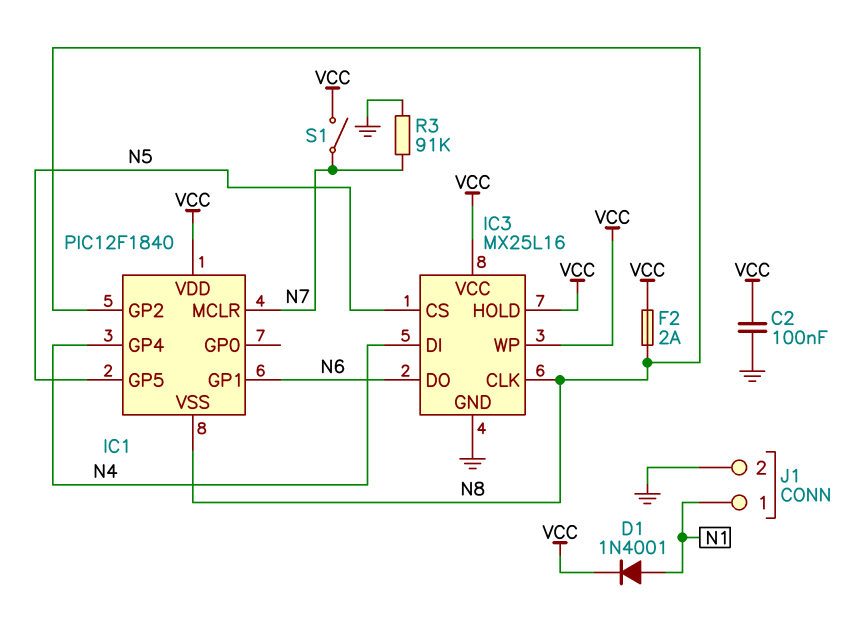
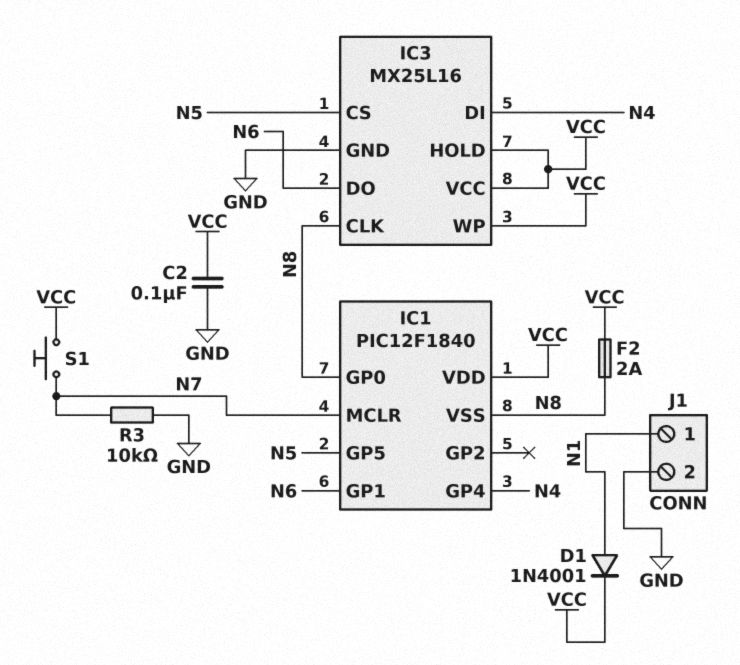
IC1 pin GP0: none -> N8
IC1 pin GP2: N8 -> none
R3: 91k (GND, N7) -> 10k (GND, N7)
S1: switch (N7, VCC) -> button (N7, VCC)

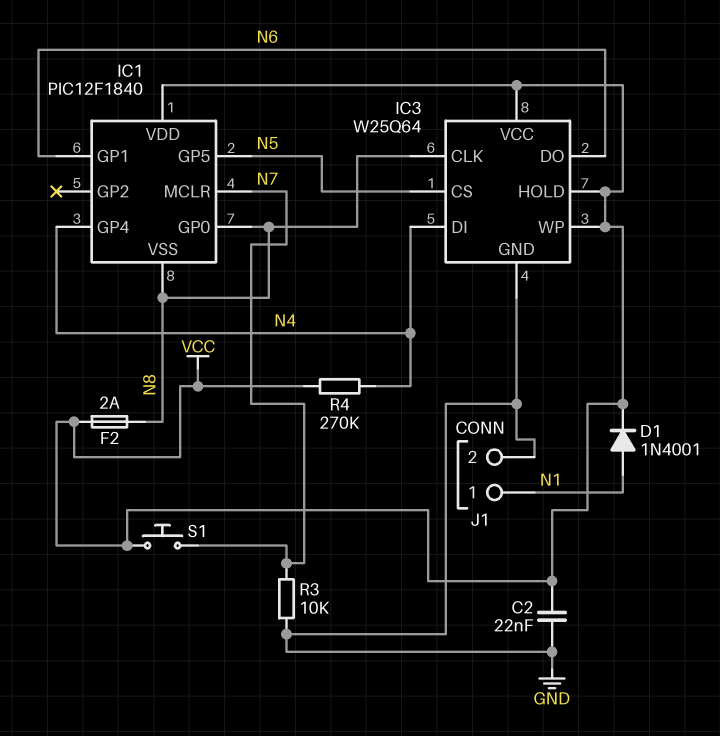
C2: 100nF (GND, VCC) -> 22nF (GND, VCC)
IC3: MX25L16 -> W25Q64
R4: none -> 270k (N4, VCC)

